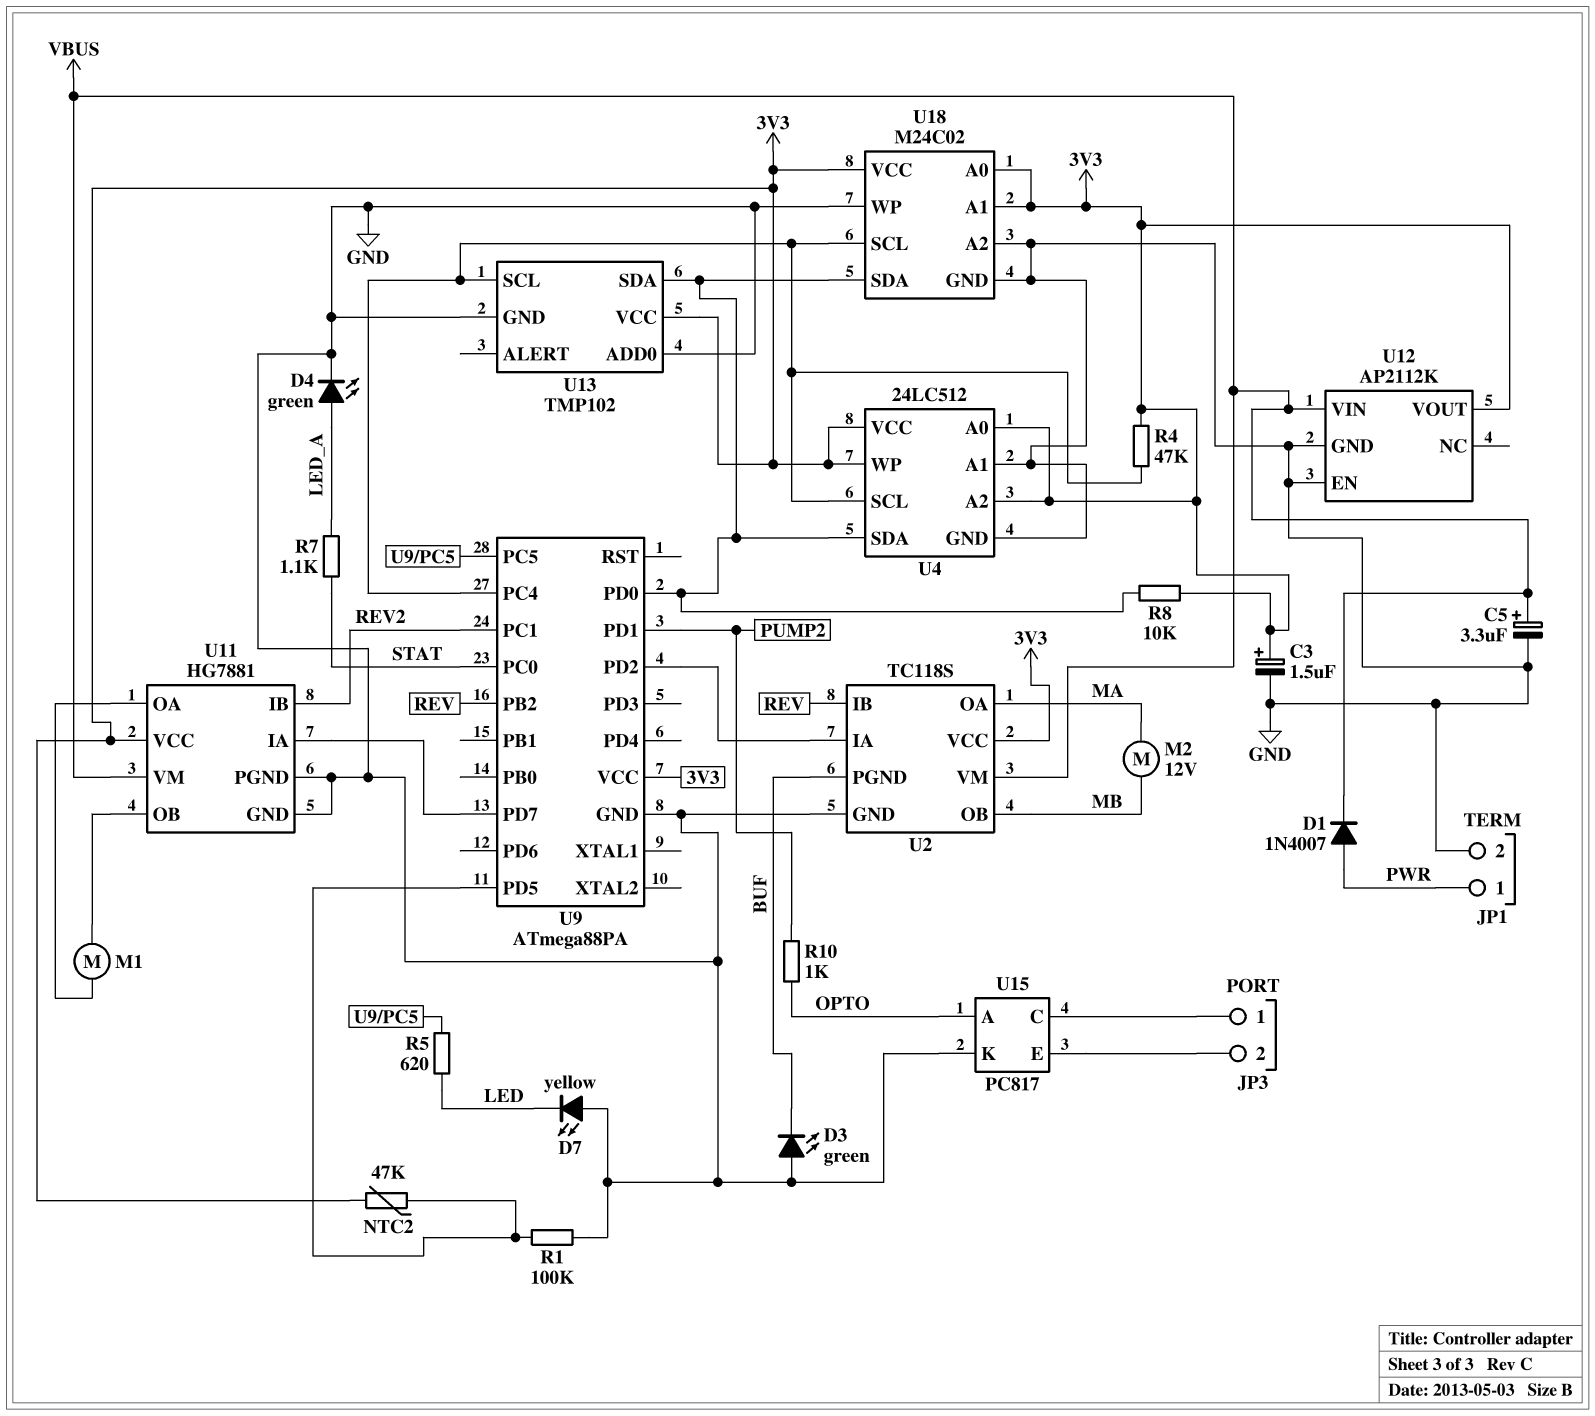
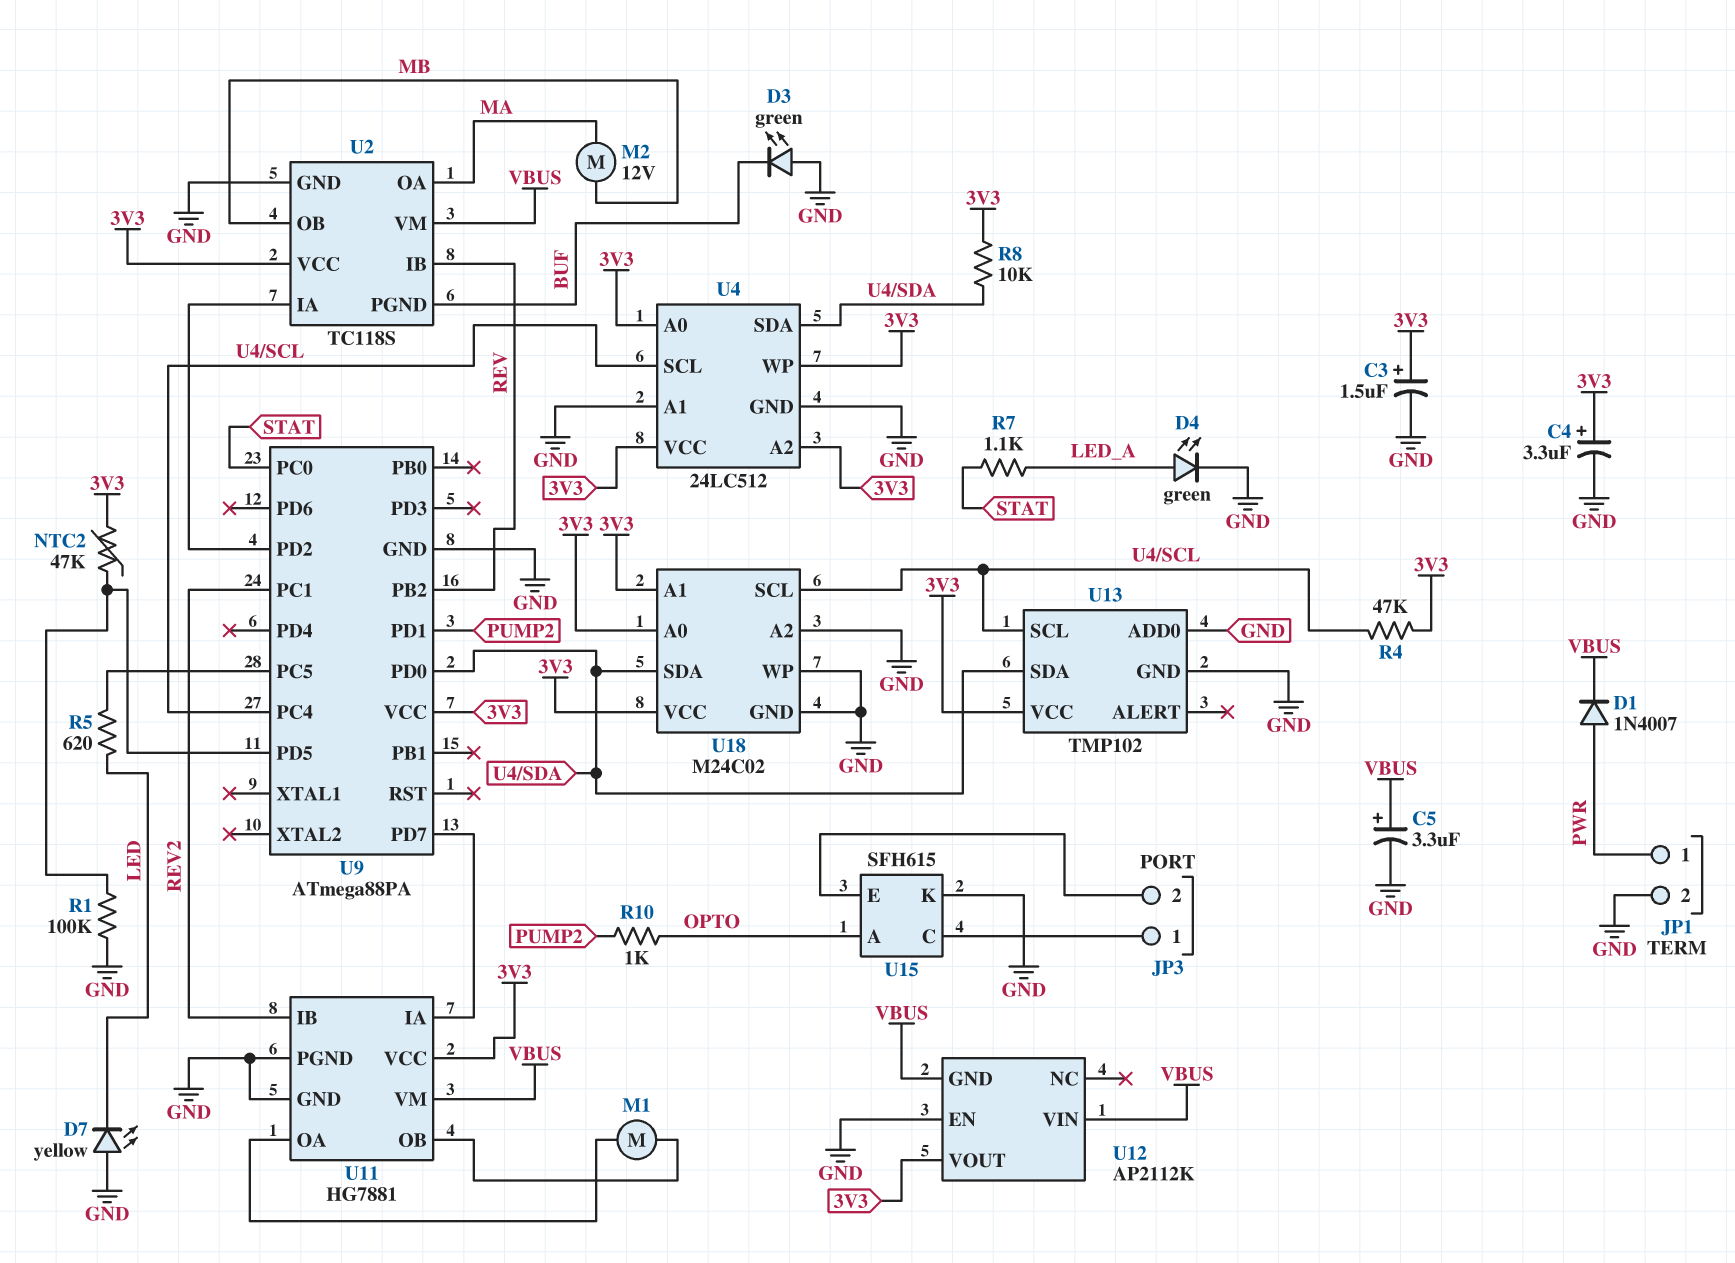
C4: none -> 3.3uF (plus 3V3, minus GND)
U12 pin GND: GND -> VBUS
U15: PC817 -> SFH615

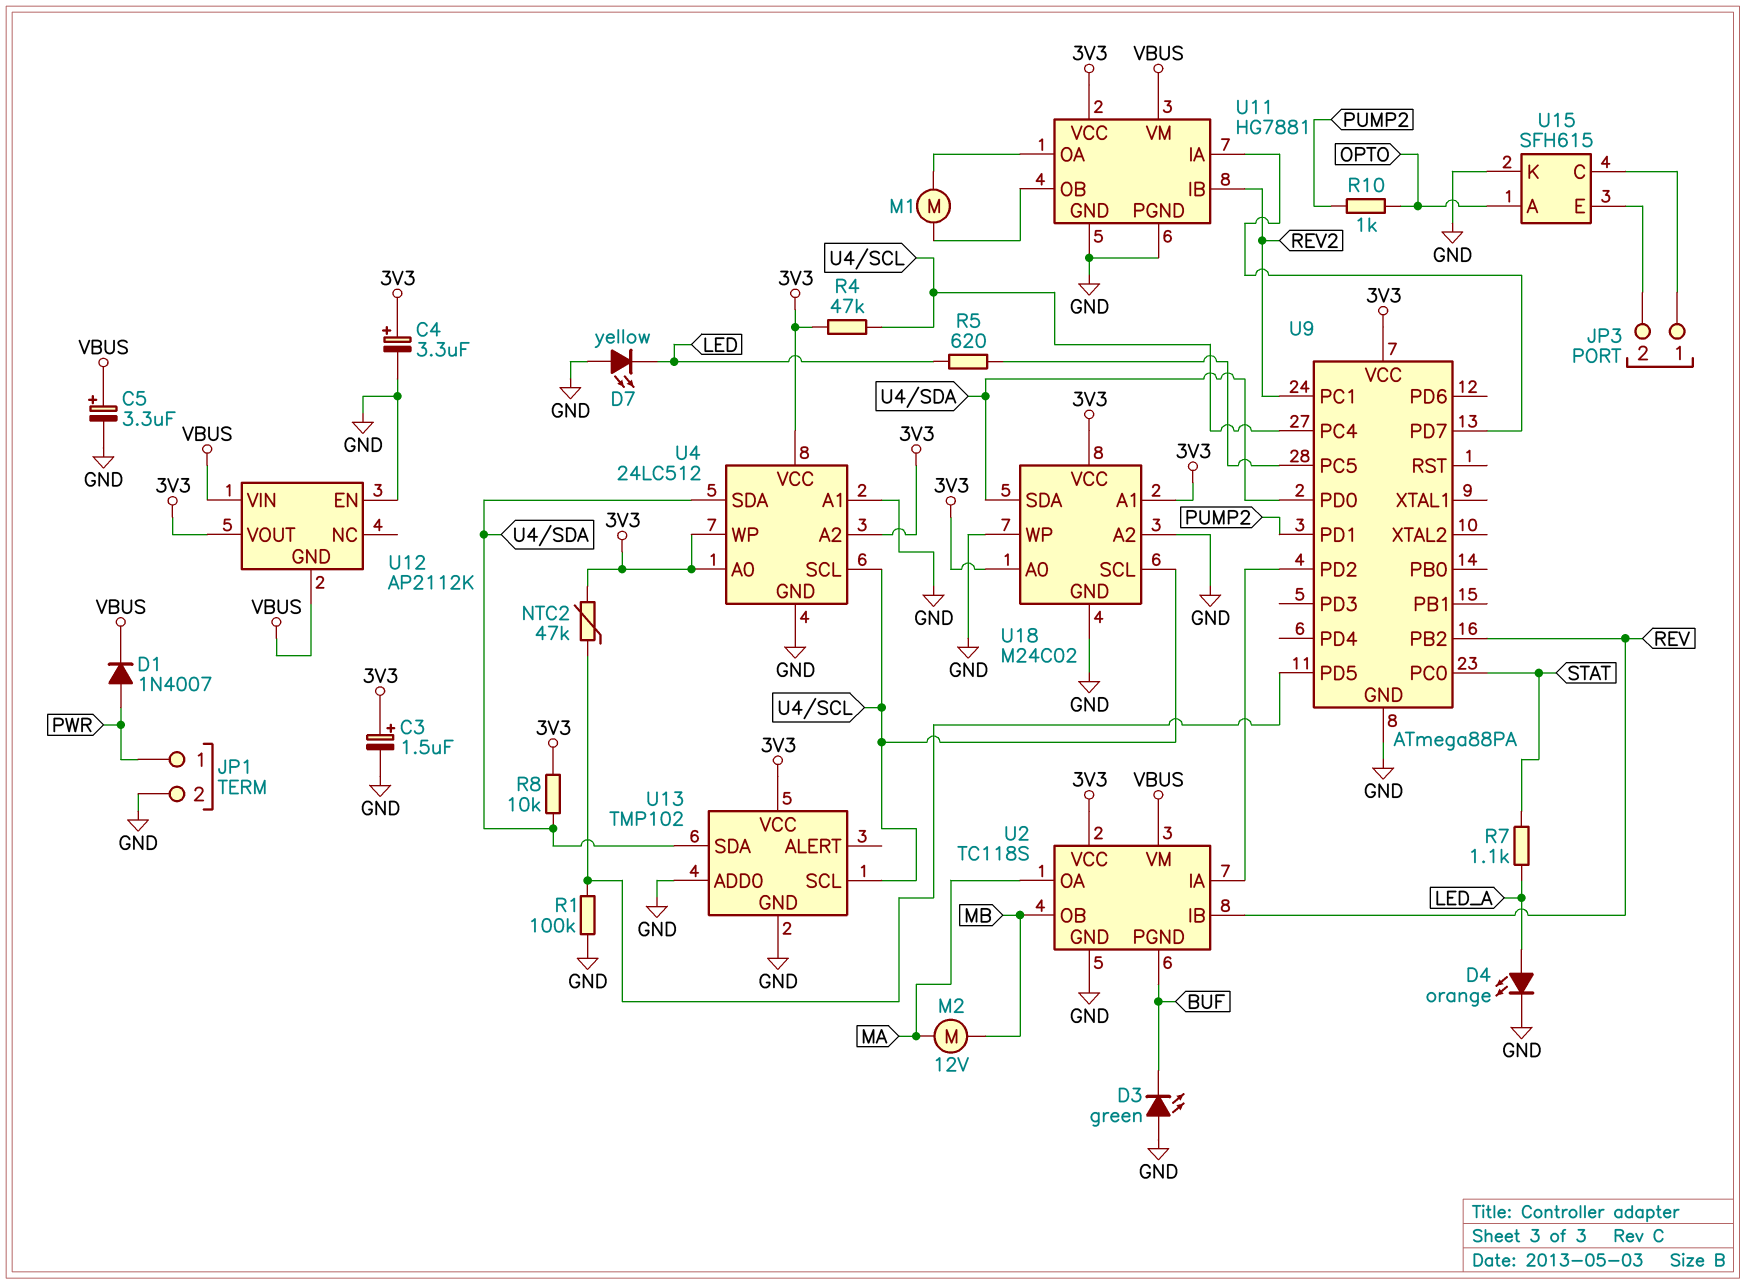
D4: LED green (A LED_A, K GND) -> LED orange (A LED_A, K GND)

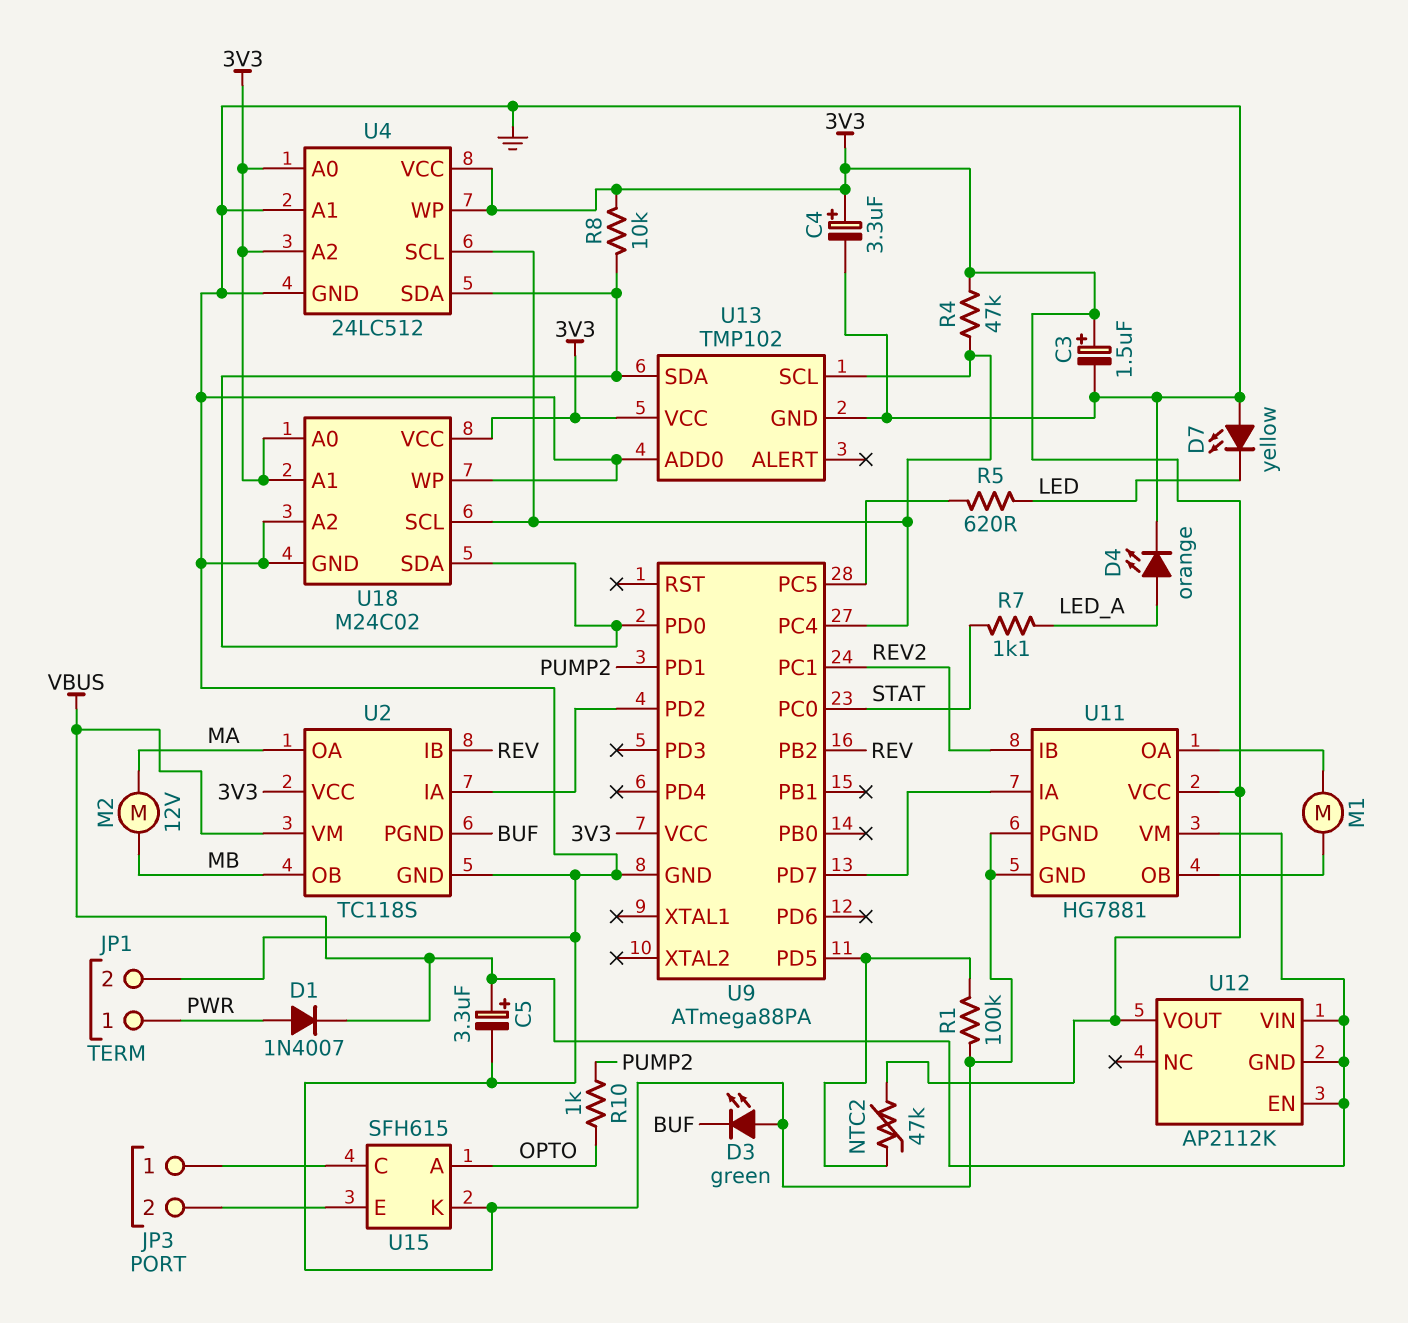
U12 pin EN: GND -> VBUS

